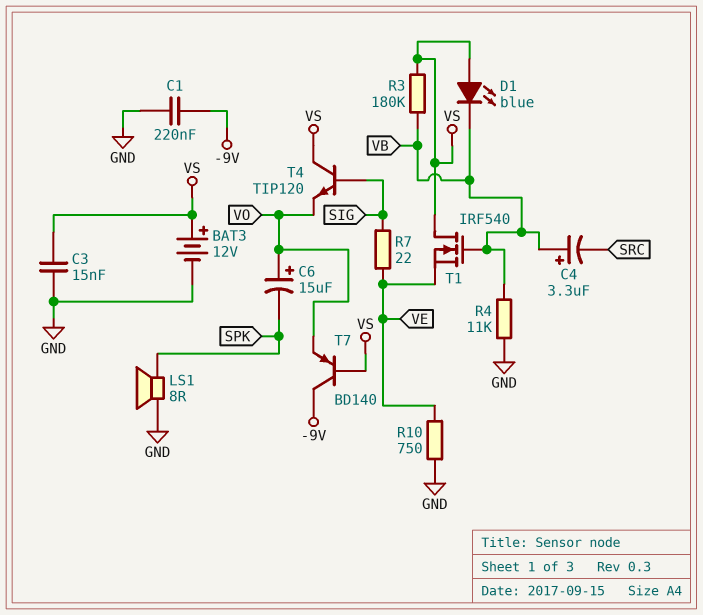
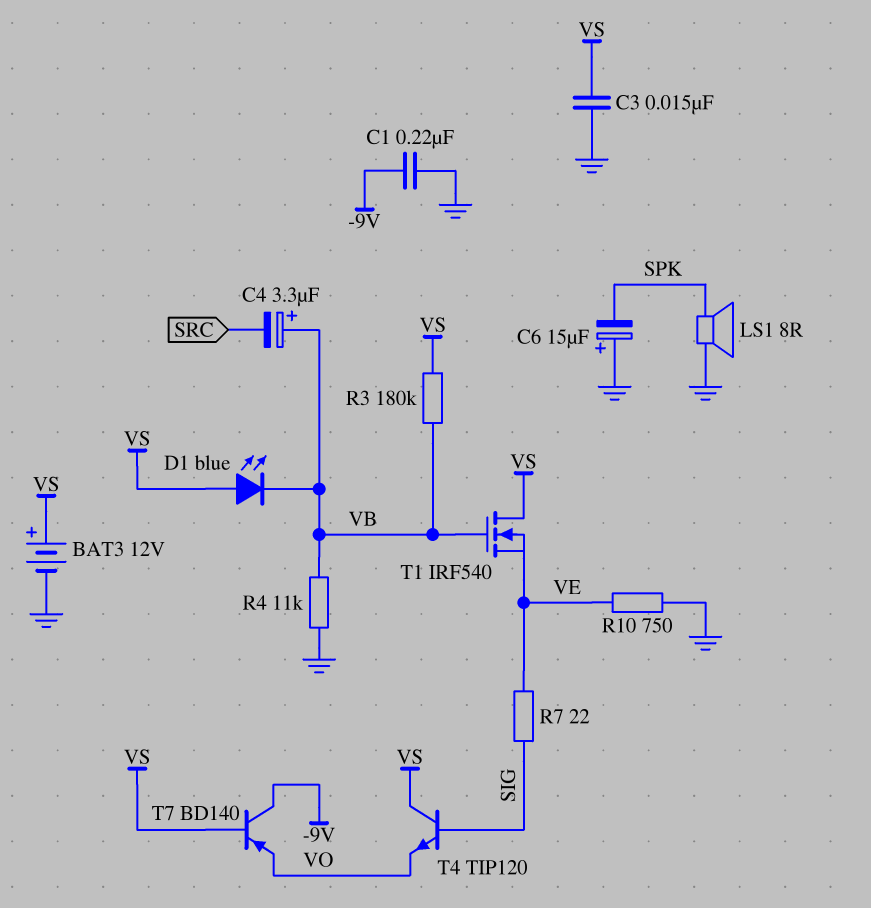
C6: 15uF (plus VO, minus SPK) -> 15uF (plus GND, minus SPK)

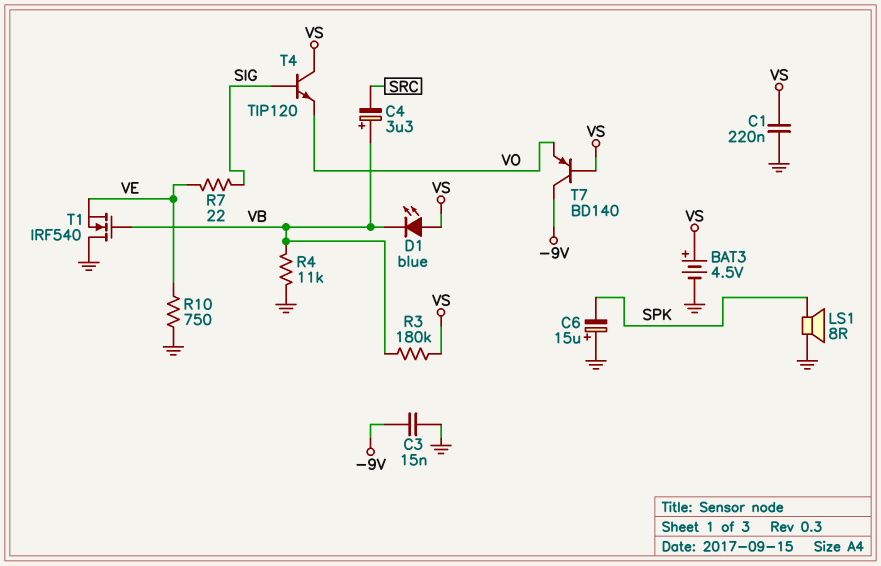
BAT3: 12V (plus VS, minus GND) -> 4.5V (plus VS, minus GND)
C1: 220nF (-9V, GND) -> 220nF (GND, VS)
C3: 15nF (GND, VS) -> 15nF (-9V, GND)
T1: NMOS IRF540 (G VB, D VS, S VE) -> NMOS IRF540 (G VB, D GND, S VE)

